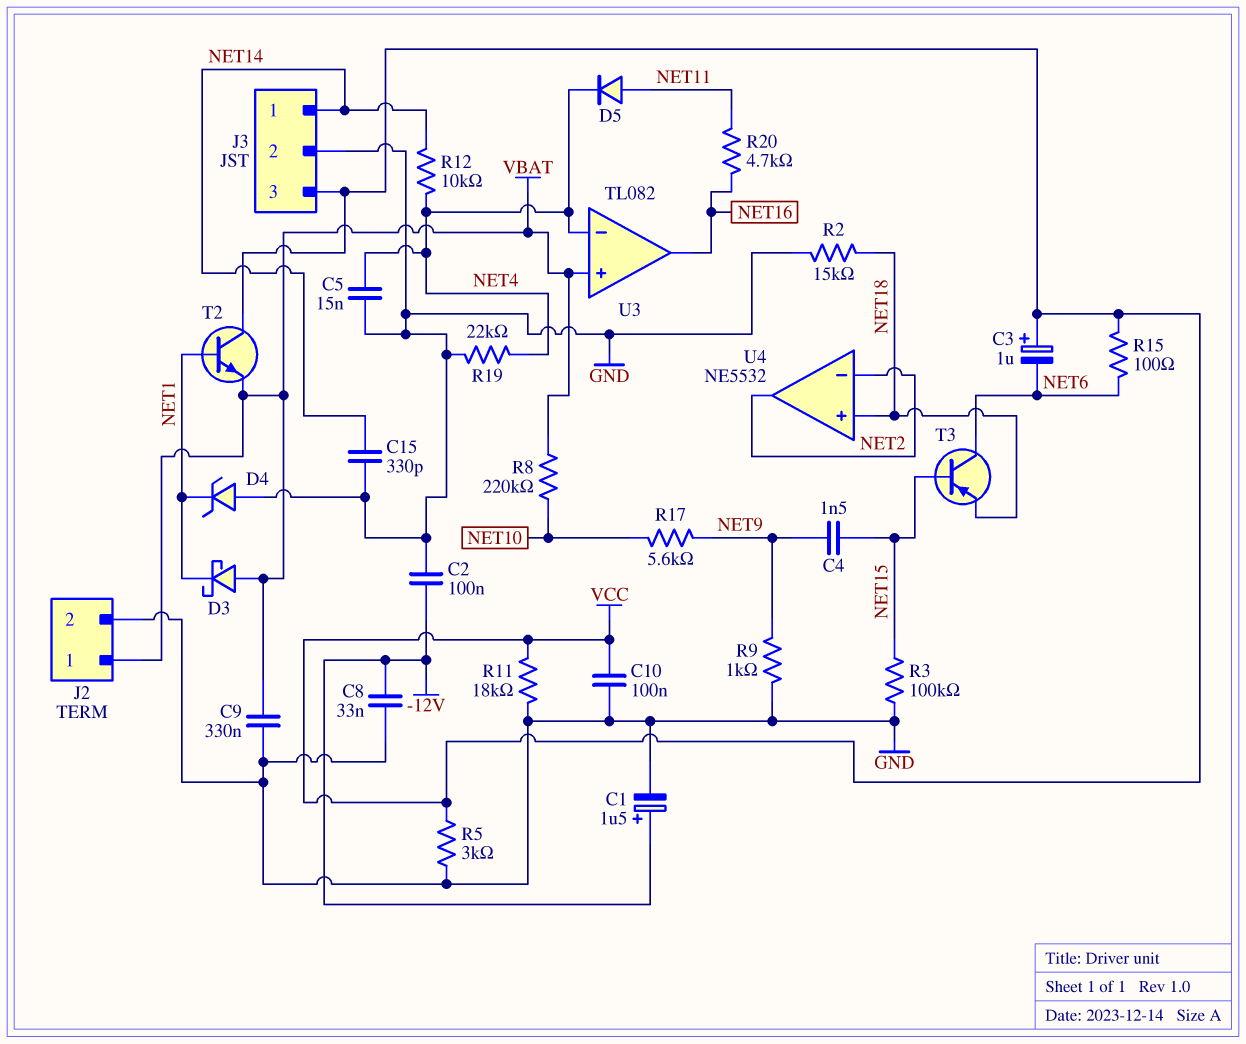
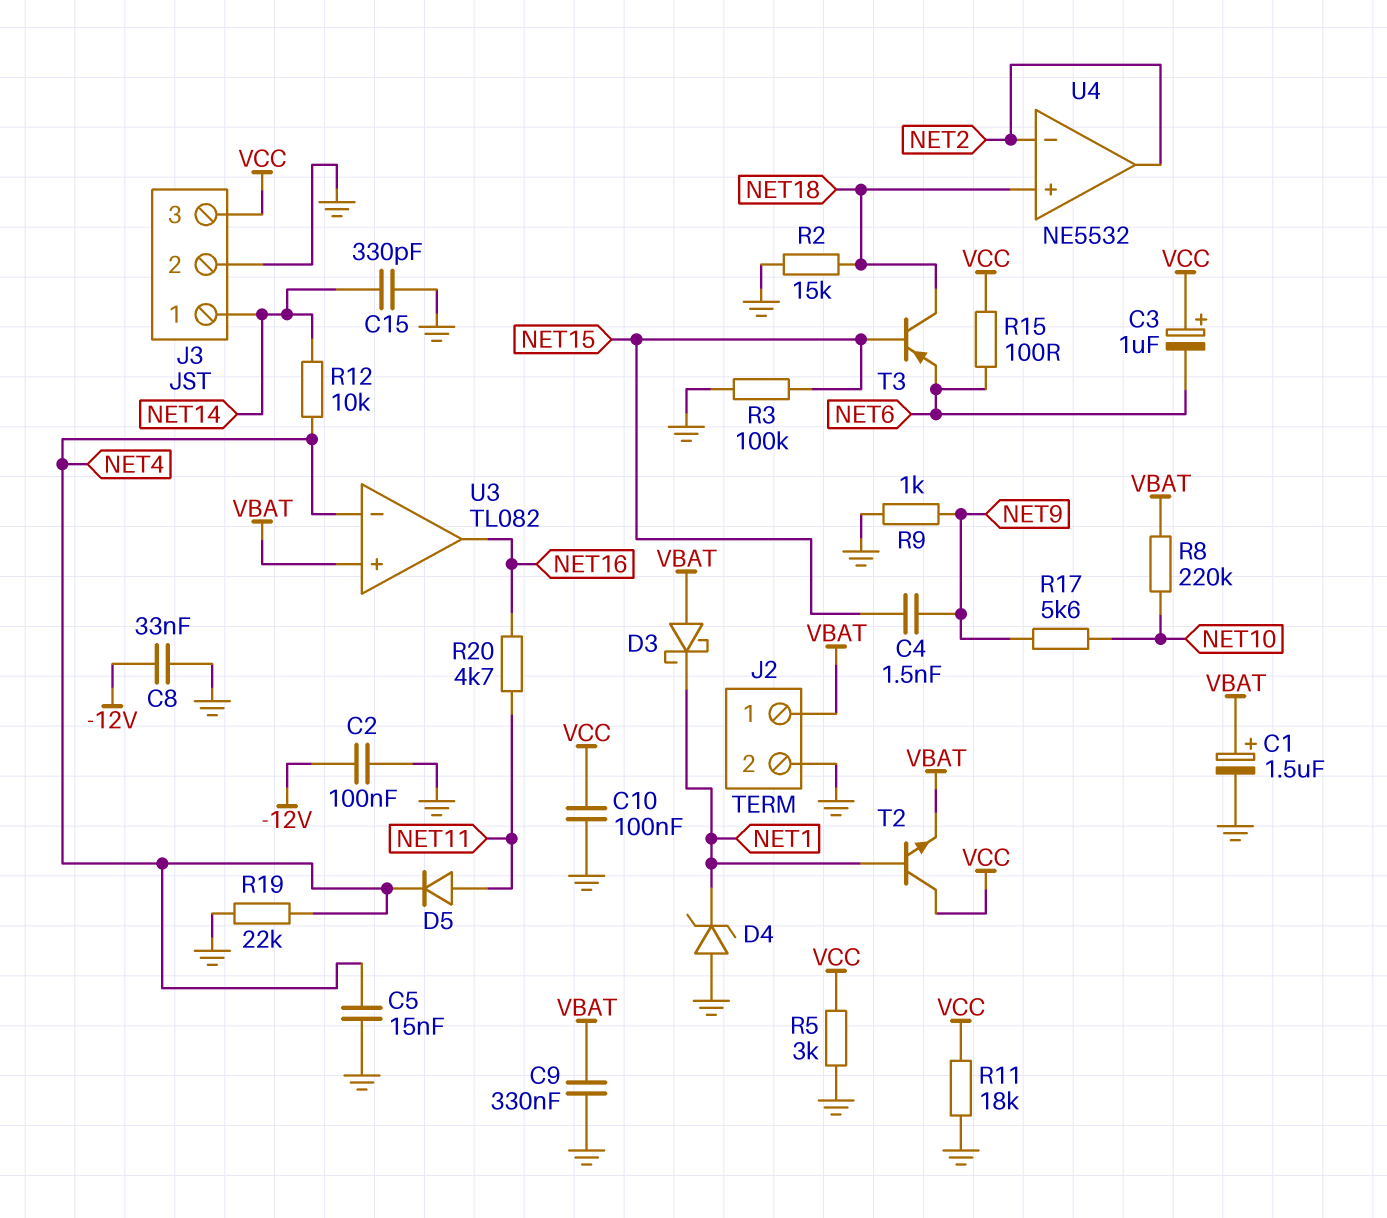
C1: 1.5uF (plus -12V, minus GND) -> 1.5uF (plus VBAT, minus GND)
T3: PNP (B NET15, C NET6, E NET18) -> PNP (B NET15, C NET18, E NET6)

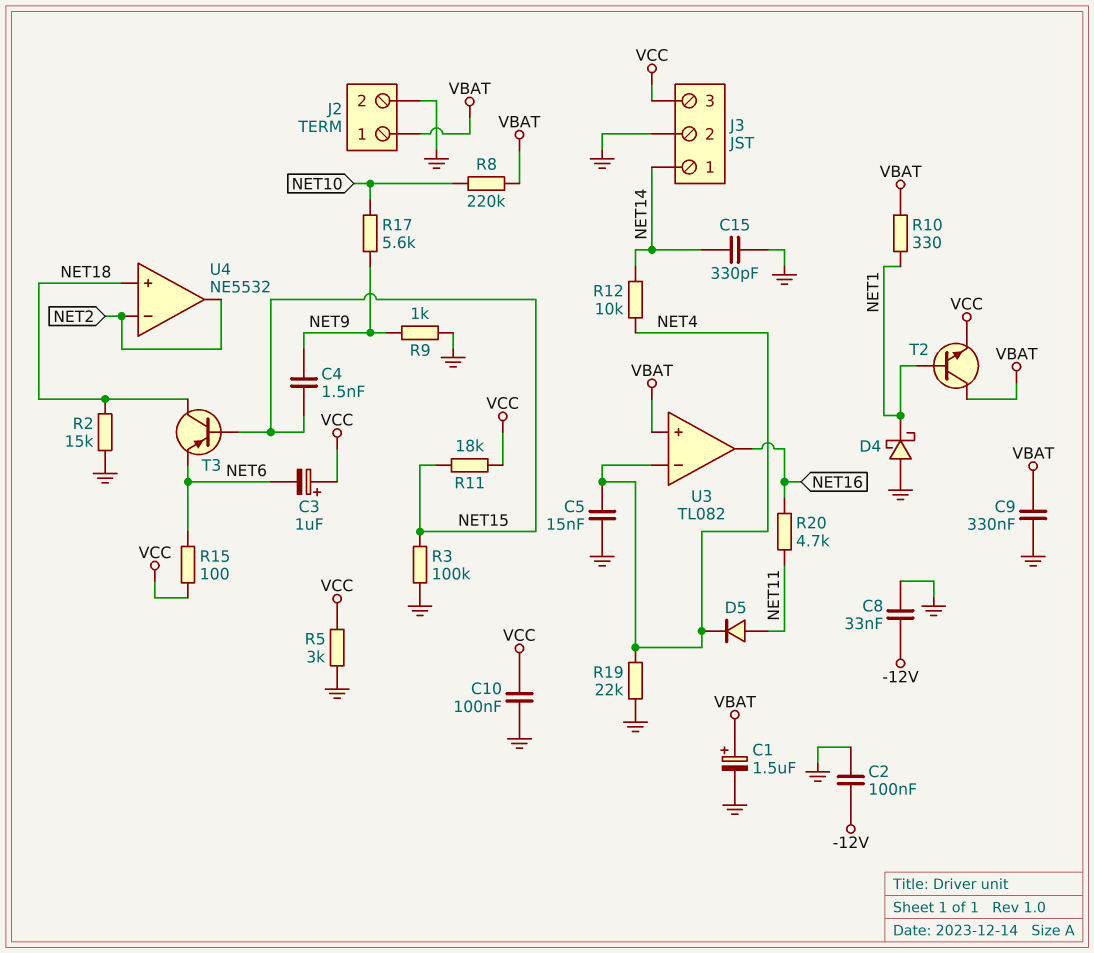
D3: schottky (A VBAT, K NET1) -> none
D4: zener (A GND, K NET1) -> schottky (A GND, K NET1)
R10: none -> 330 (NET1, VBAT)
R11: 18k (GND, VCC) -> 18k (NET15, VCC)
T2: NPN (B NET1, C VCC, E VBAT) -> NPN (B NET1, C VBAT, E VCC)

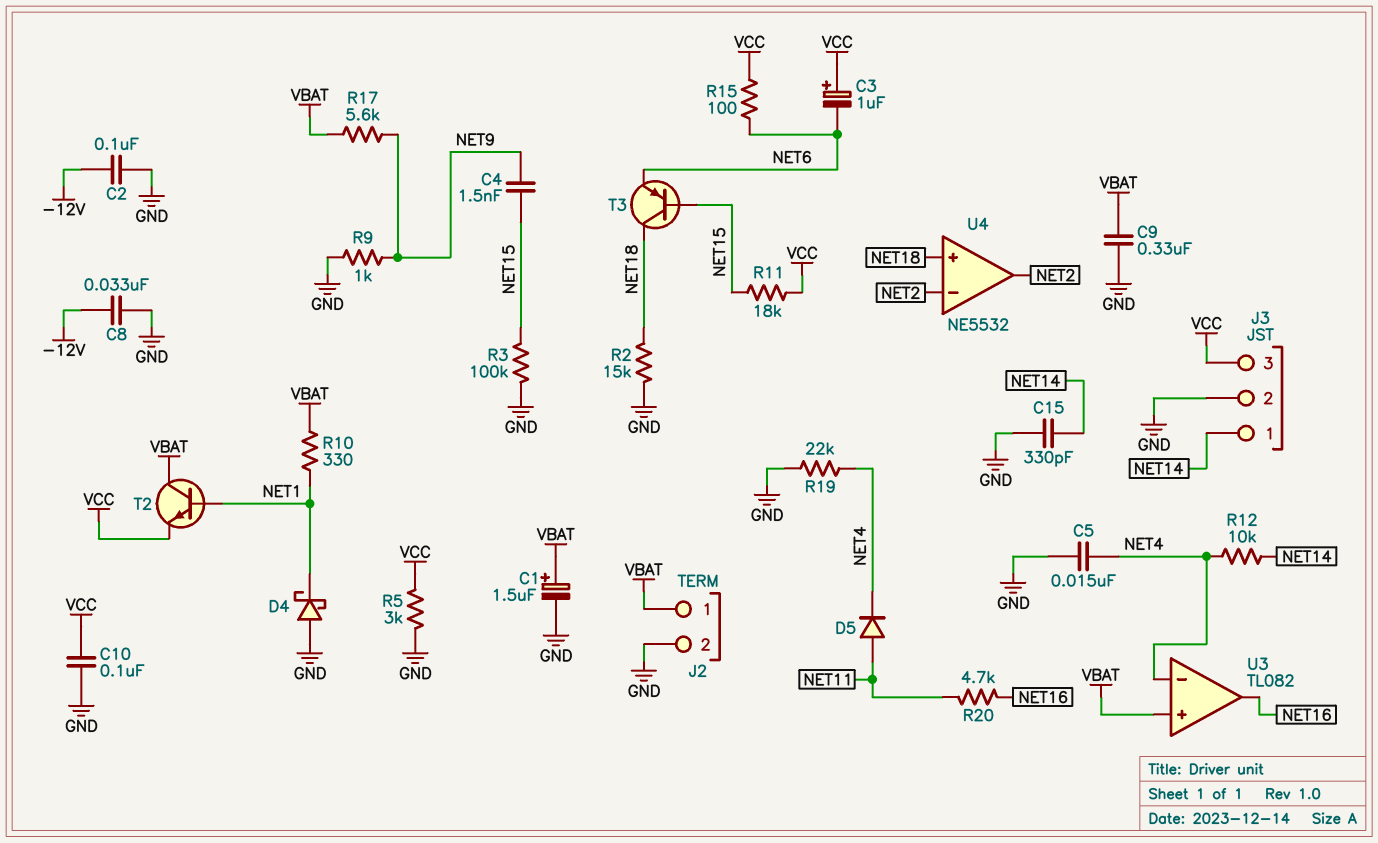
R8: 220k (NET10, VBAT) -> none
R17: 5.6k (NET9, NET10) -> 5.6k (NET9, VBAT)

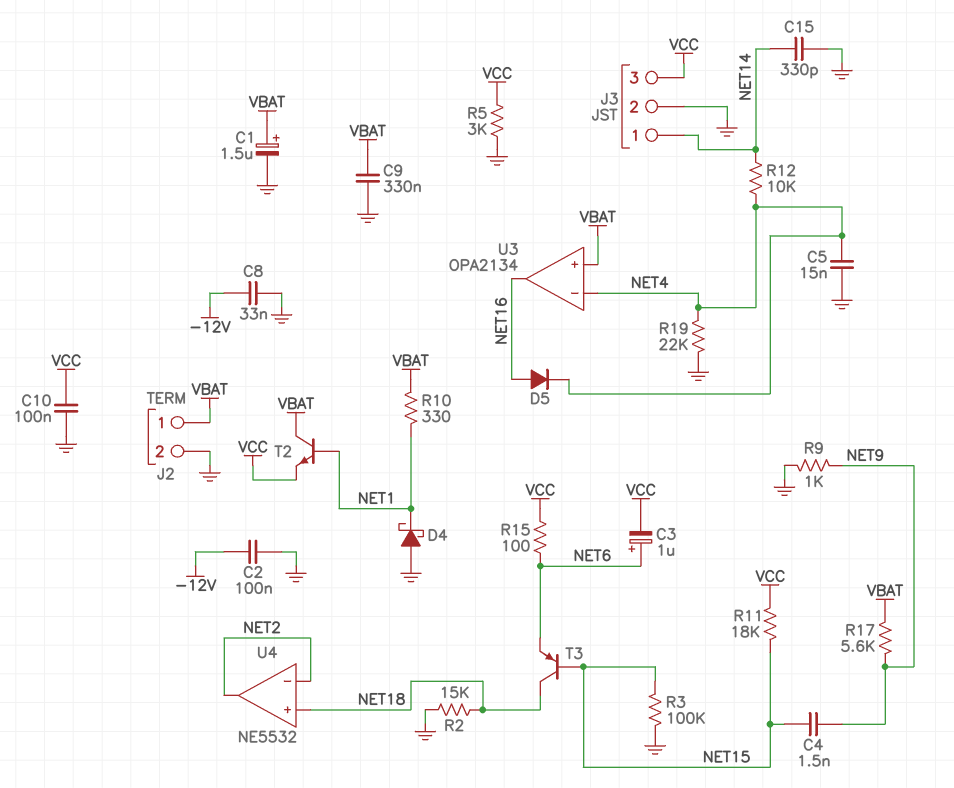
C3: 1uF (plus VCC, minus NET6) -> 1uF (plus NET6, minus VCC)
D5: diode (A NET11, K NET4) -> diode (A NET16, K NET4)
R20: 4.7k (NET11, NET16) -> none
U3: TL082 -> OPA2134

